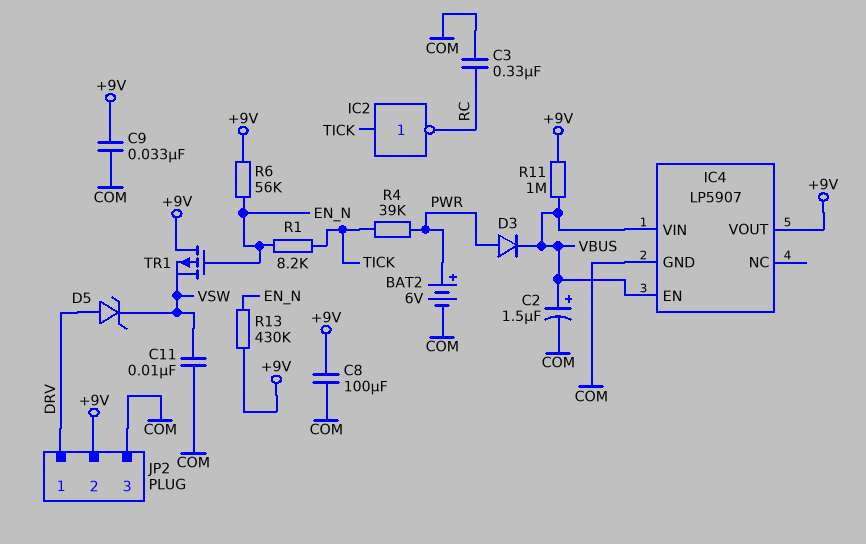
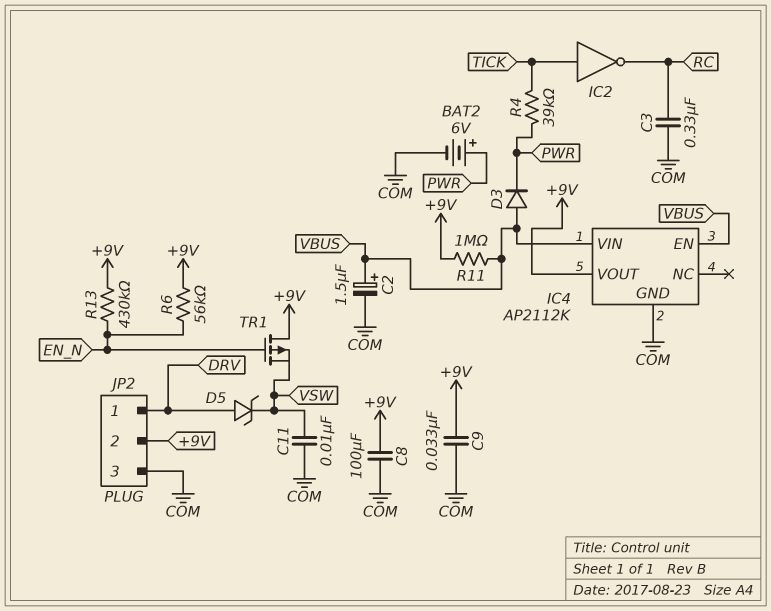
D3: diode (A PWR, K VBUS) -> diode (A VBUS, K PWR)
IC4: LP5907 -> AP2112K
R1: 8.2k (EN_N, TICK) -> none

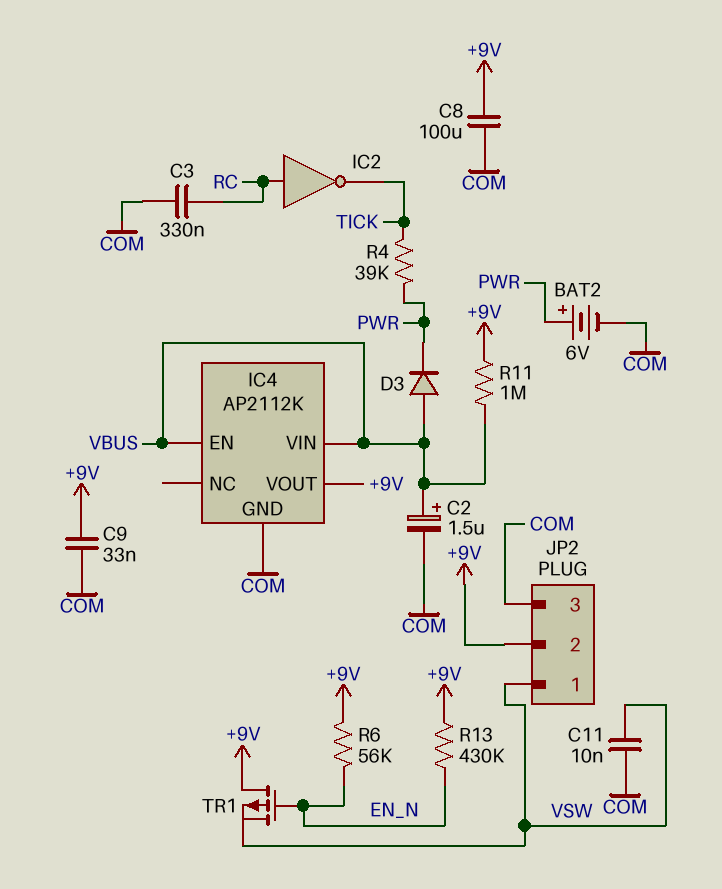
D5: zener (A DRV, K VSW) -> none
IC2: NOT (in TICK, out RC) -> NOT (in RC, out TICK)
JP2 pin 1: DRV -> VSW

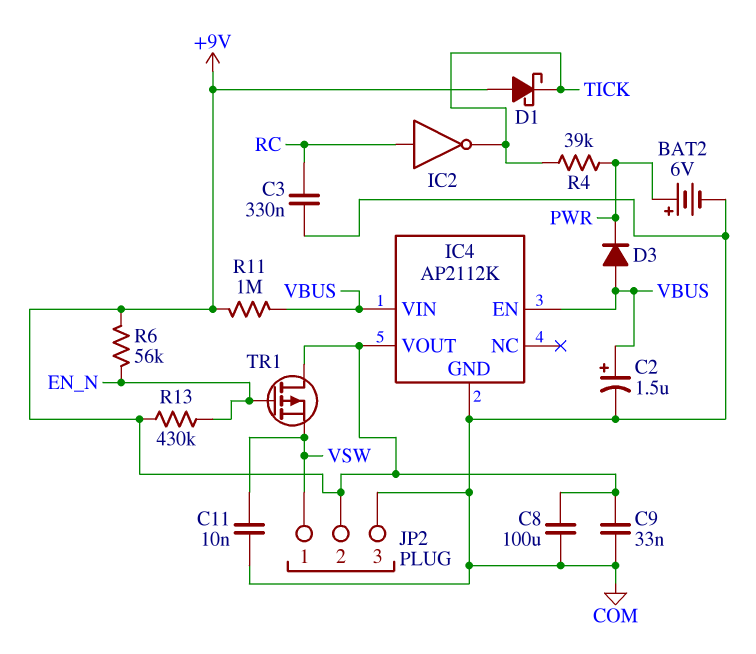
D1: none -> schottky (A +9V, K TICK)

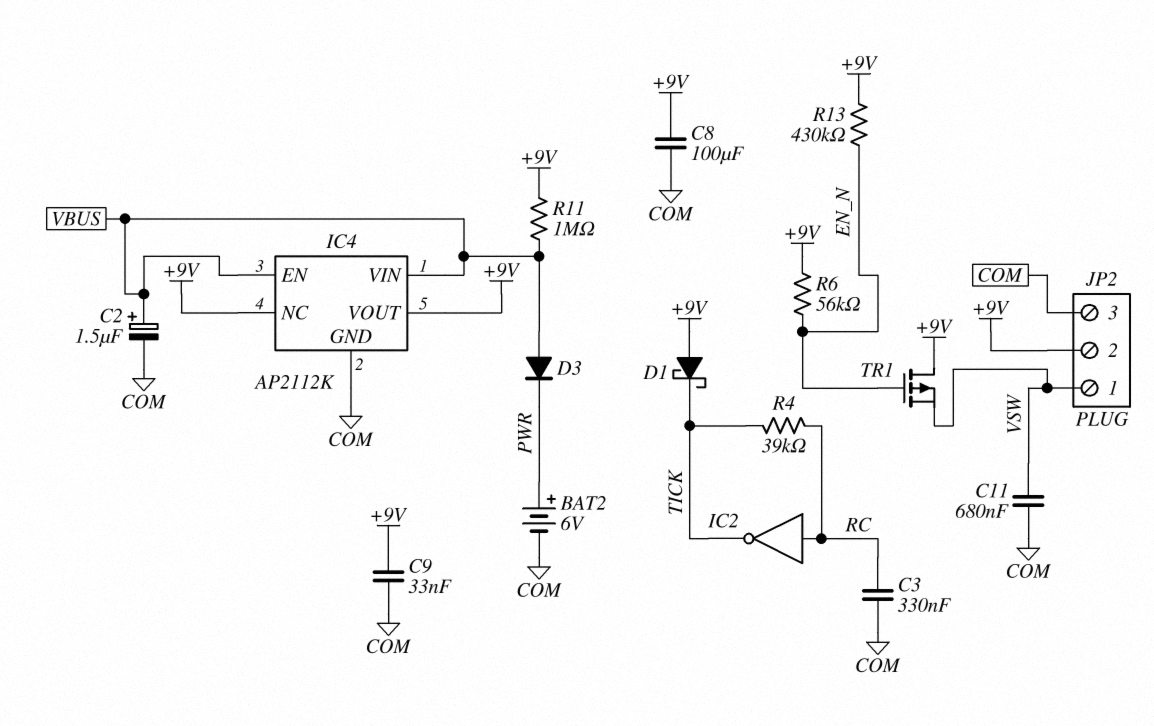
C11: 10nF (COM, VSW) -> 680nF (COM, VSW)
IC4 pin NC: none -> +9V
R4: 39k (PWR, TICK) -> 39k (RC, TICK)

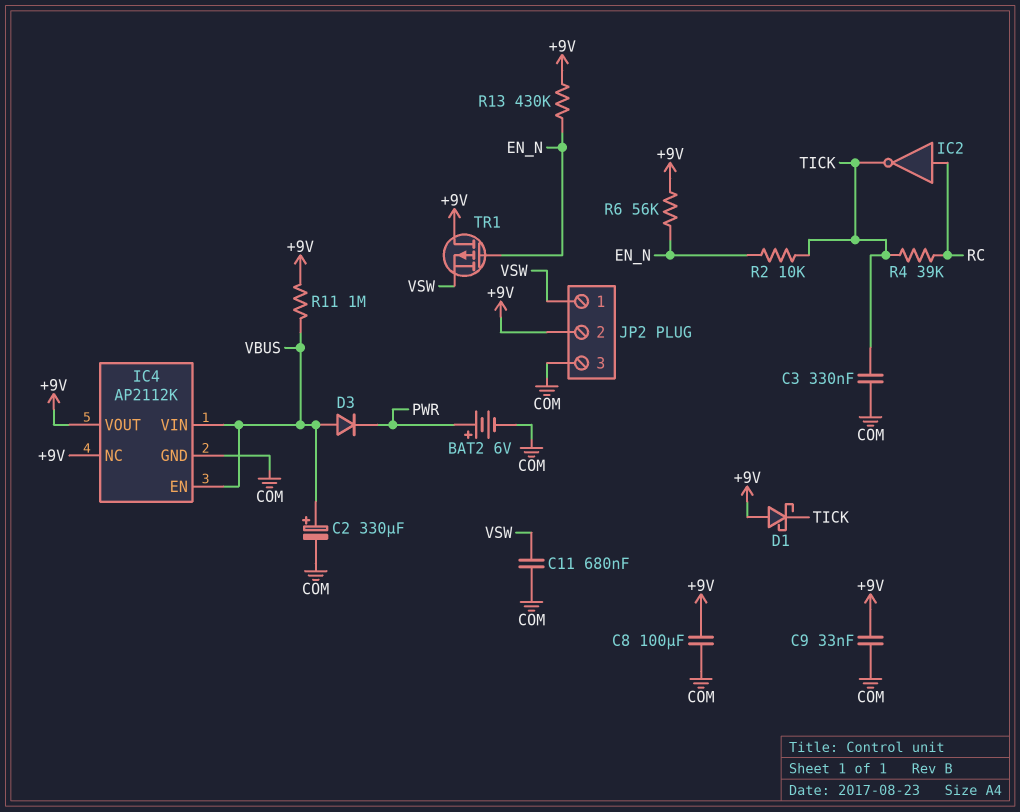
C2: 1.5uF (plus VBUS, minus COM) -> 330uF (plus VBUS, minus COM)
C3: 330nF (COM, RC) -> 330nF (COM, TICK)
R2: none -> 10k (EN_N, TICK)

